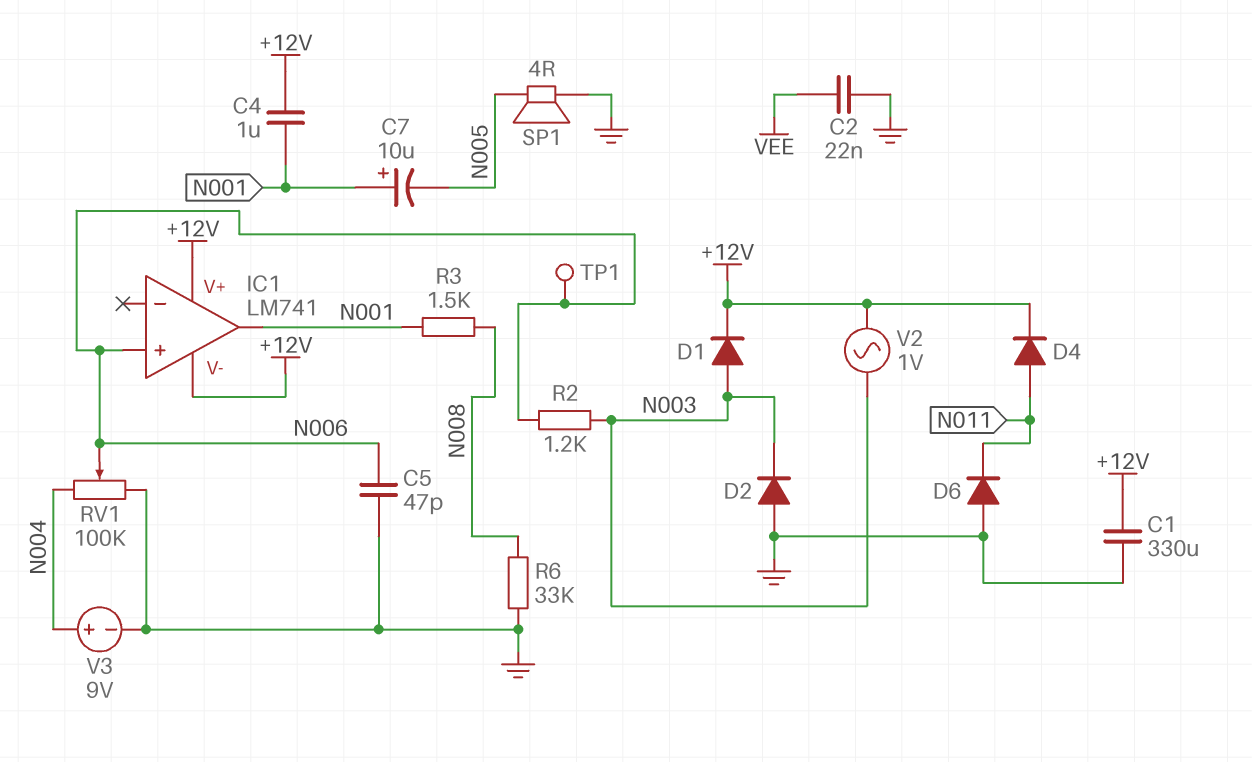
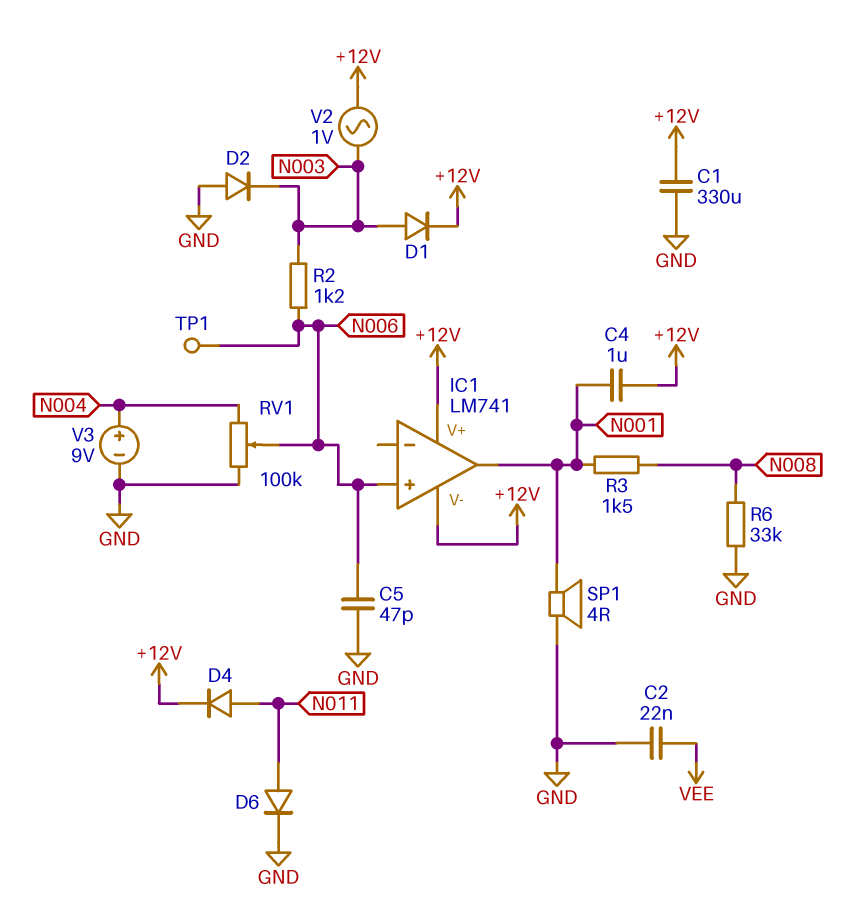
C7: 10uF (plus N001, minus N005) -> none
D6: diode (A GND, K N011) -> diode (A N011, K GND)
SP1: speaker 4R (GND, N005) -> speaker 4R (GND, N001)

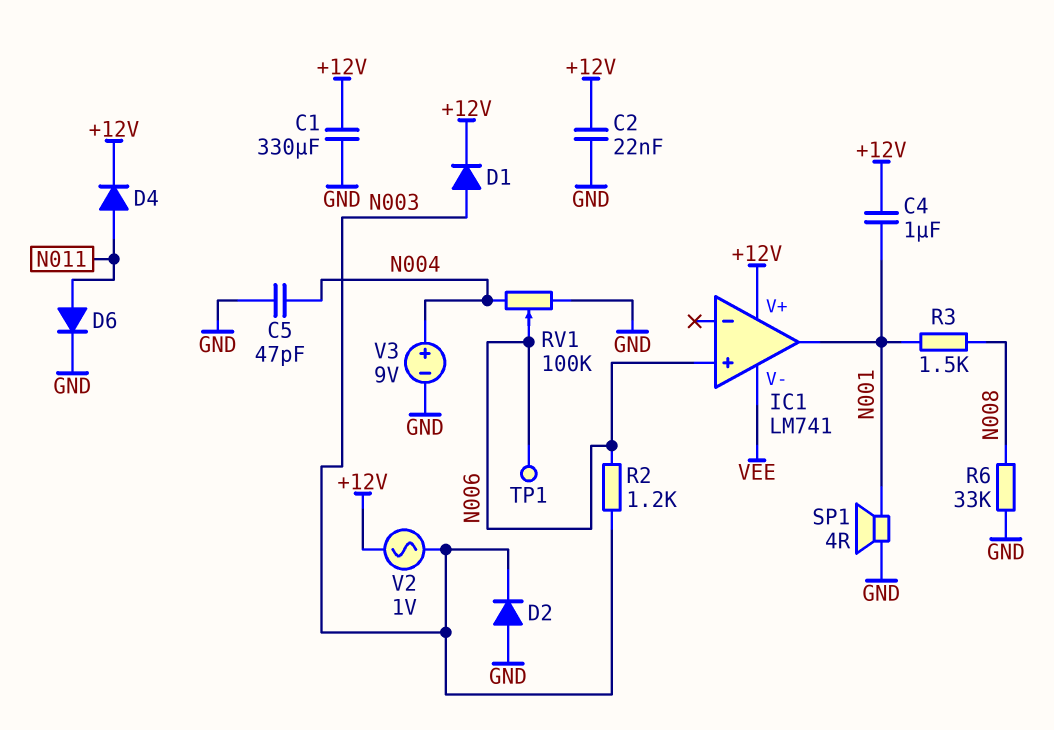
C2: 22nF (GND, VEE) -> 22nF (+12V, GND)
C5: 47pF (GND, N006) -> 47pF (GND, N004)
IC1 pin V-: +12V -> VEE

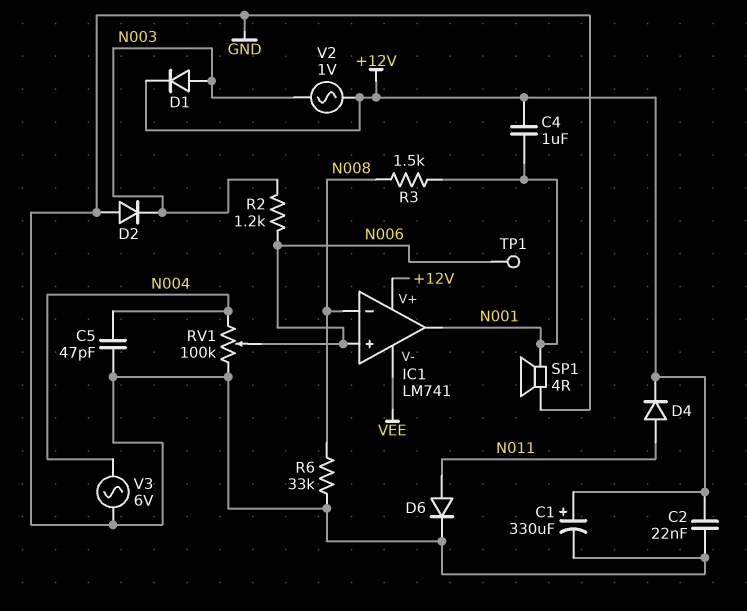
C1: 330uF (+12V, GND) -> 330uF (plus +12V, minus GND)
IC1 pin in-: none -> N008
V3: 9V (plus N004, minus GND) -> AC 6V (GND, N004)

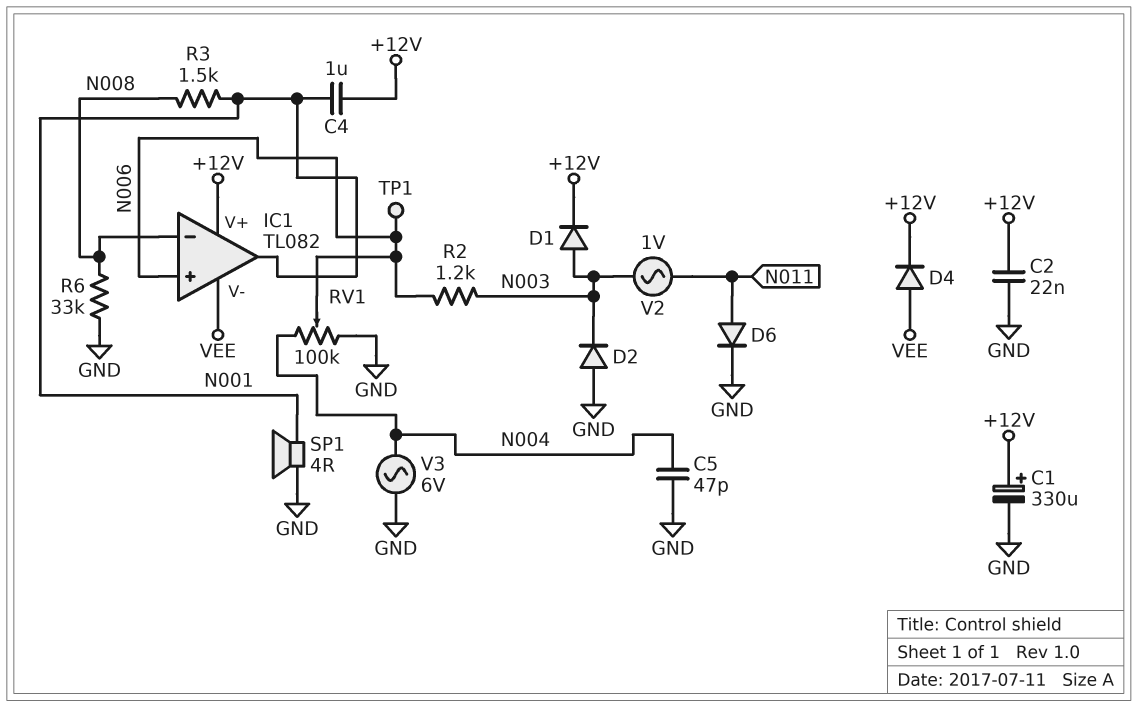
D4: diode (A N011, K +12V) -> diode (A VEE, K +12V)
IC1: LM741 -> TL082
V2: AC 1V (+12V, N003) -> AC 1V (N003, N011)

